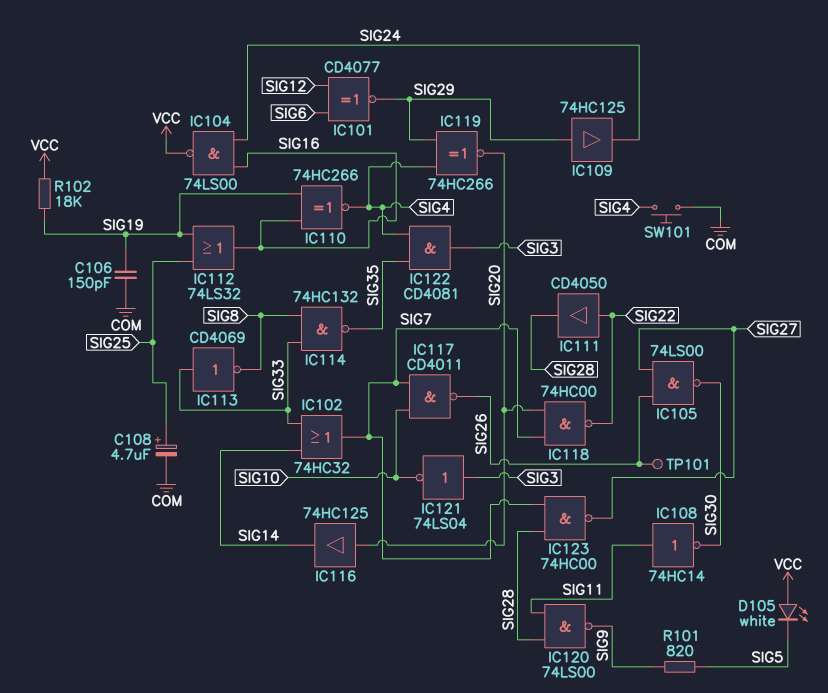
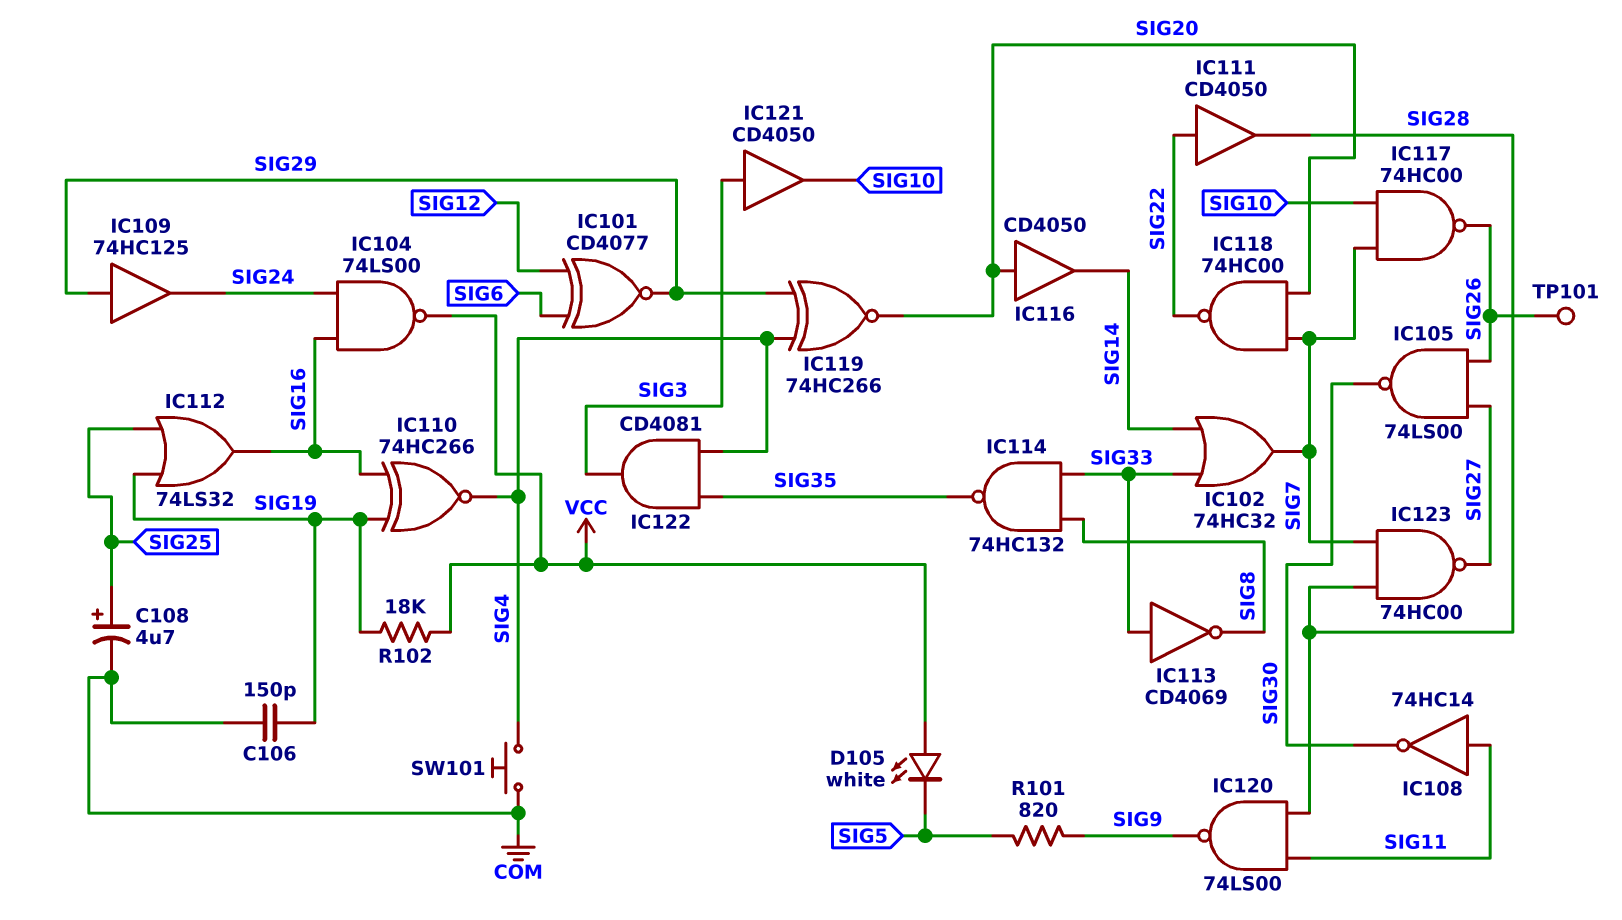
IC116: buffer 74HC125 (in SIG20, out SIG14) -> buffer CD4050 (in SIG20, out SIG14)
IC117: NAND CD4011 (in SIG7, in SIG10, out SIG26) -> NAND 74HC00 (in SIG7, in SIG10, out SIG26)
IC121: NOT 74LS04 (in SIG3, out SIG10) -> buffer CD4050 (in SIG3, out SIG10)

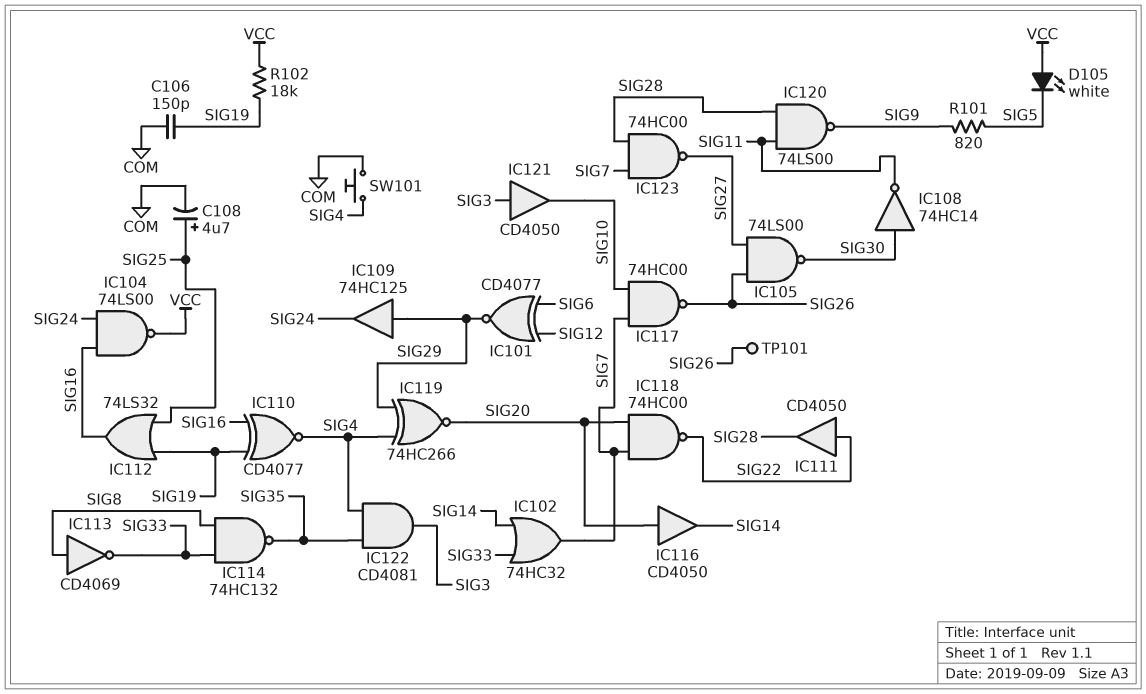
IC108: NOT 74HC14 (in SIG11, out SIG30) -> NOT 74HC14 (in SIG30, out SIG11)
IC110: XNOR 74HC266 (in SIG16, in SIG19, out SIG4) -> XNOR CD4077 (in SIG16, in SIG19, out SIG4)
IC113: NOT CD4069 (in SIG33, out SIG8) -> NOT CD4069 (in SIG8, out SIG33)

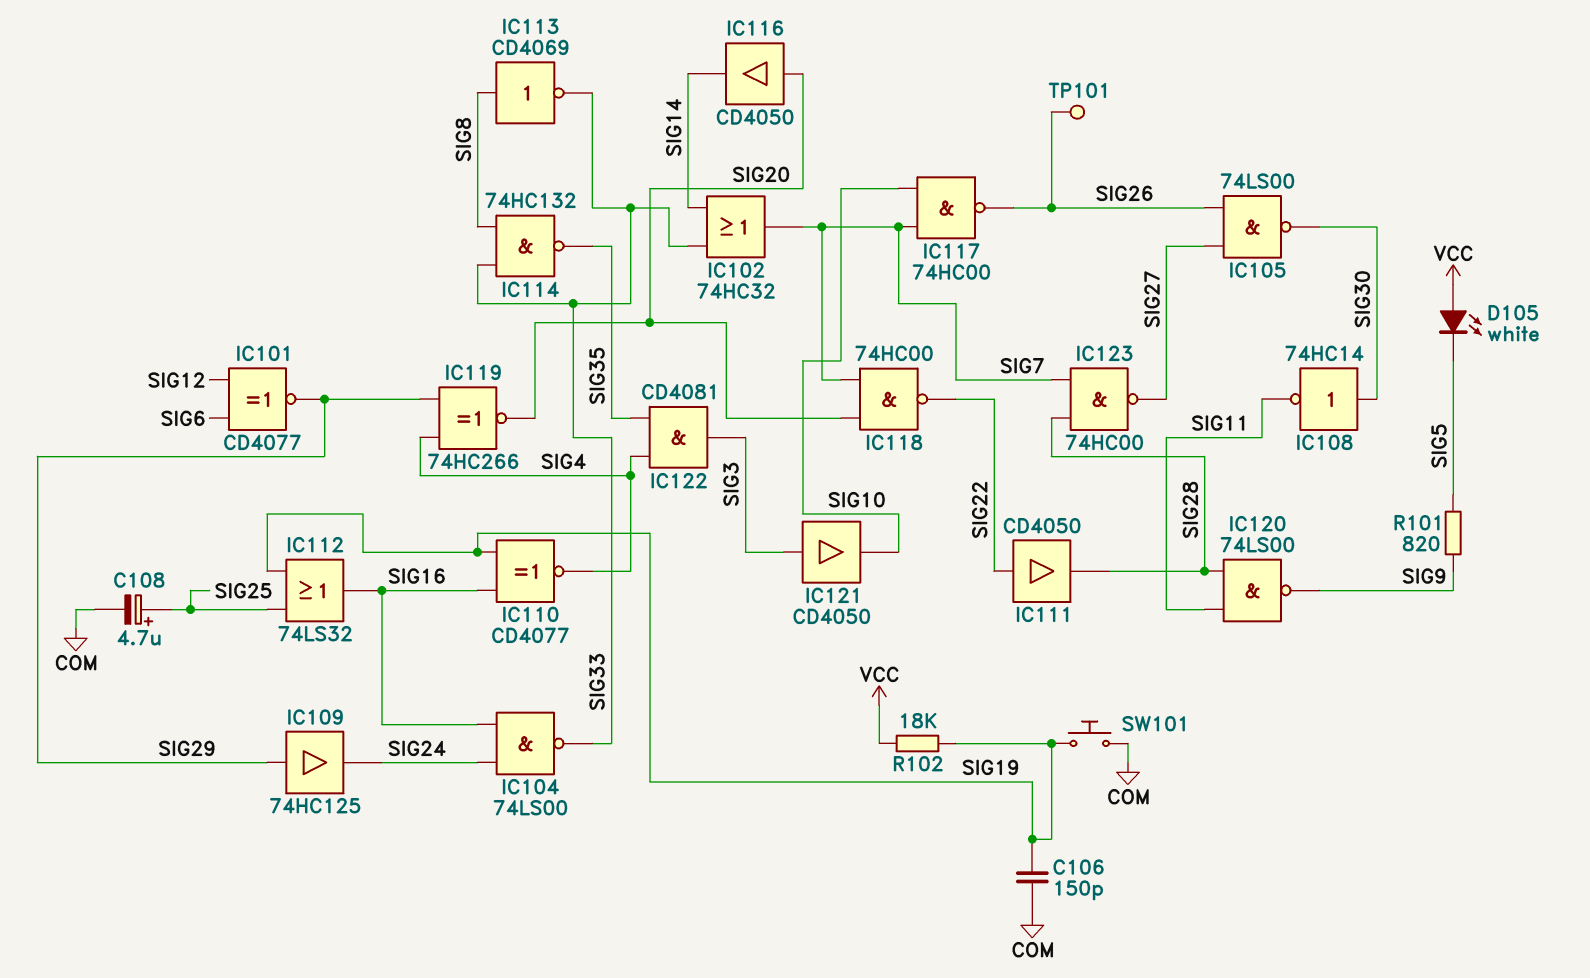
IC104: NAND 74LS00 (in SIG16, in SIG24, out VCC) -> NAND 74LS00 (in SIG16, in SIG24, out SIG33)
SW101: button (COM, SIG4) -> button (COM, SIG19)

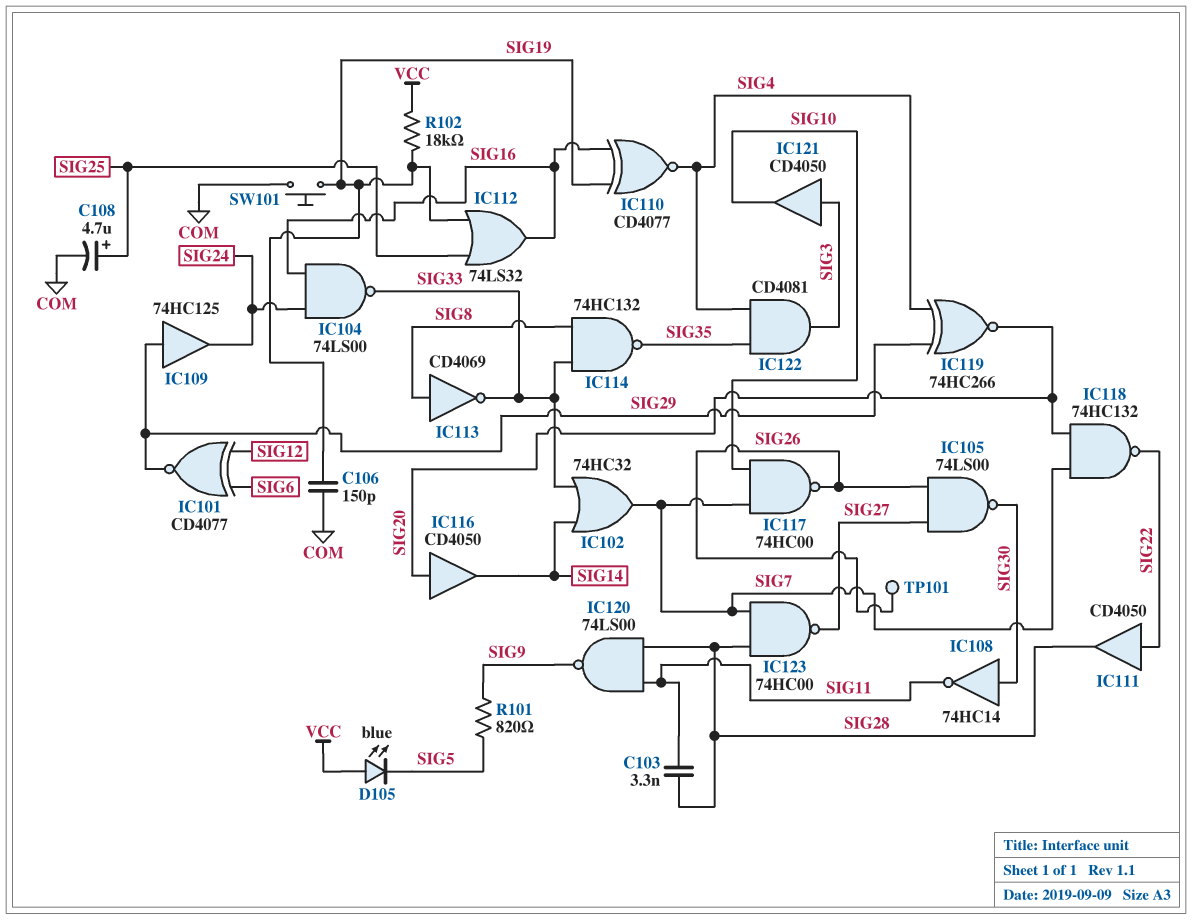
C103: none -> 3.3nF (SIG11, SIG28)
D105: LED white (A VCC, K SIG5) -> LED blue (A VCC, K SIG5)
IC118: NAND 74HC00 (in SIG7, in SIG20, out SIG22) -> NAND 74HC132 (in SIG7, in SIG20, out SIG22)

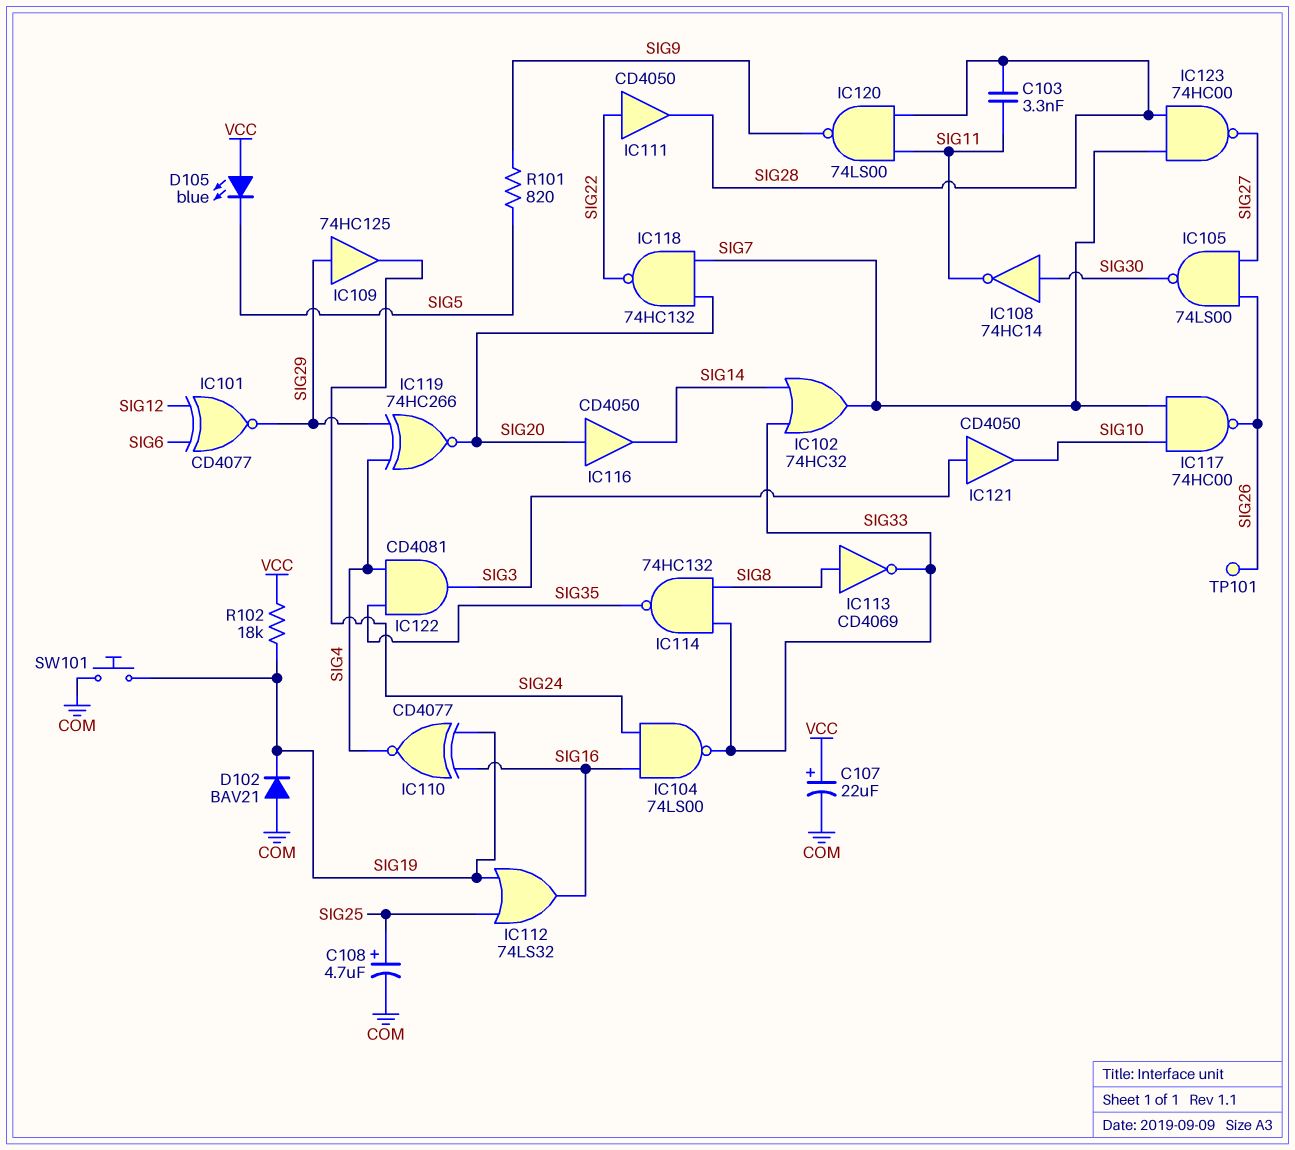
C106: 150pF (COM, SIG19) -> none
C107: none -> 22uF (plus VCC, minus COM)
D102: none -> diode BAV21 (A COM, K SIG19)

